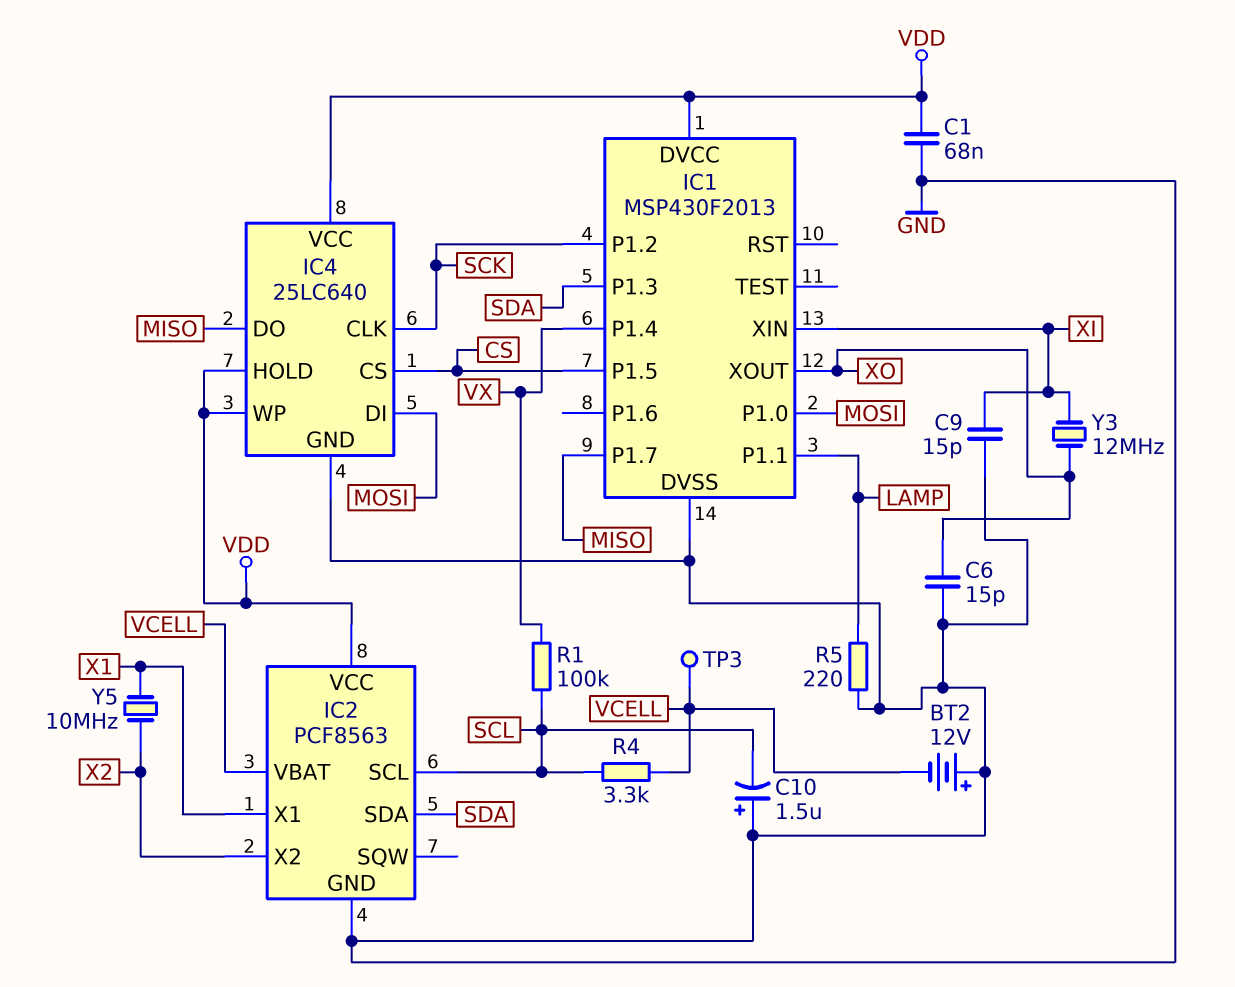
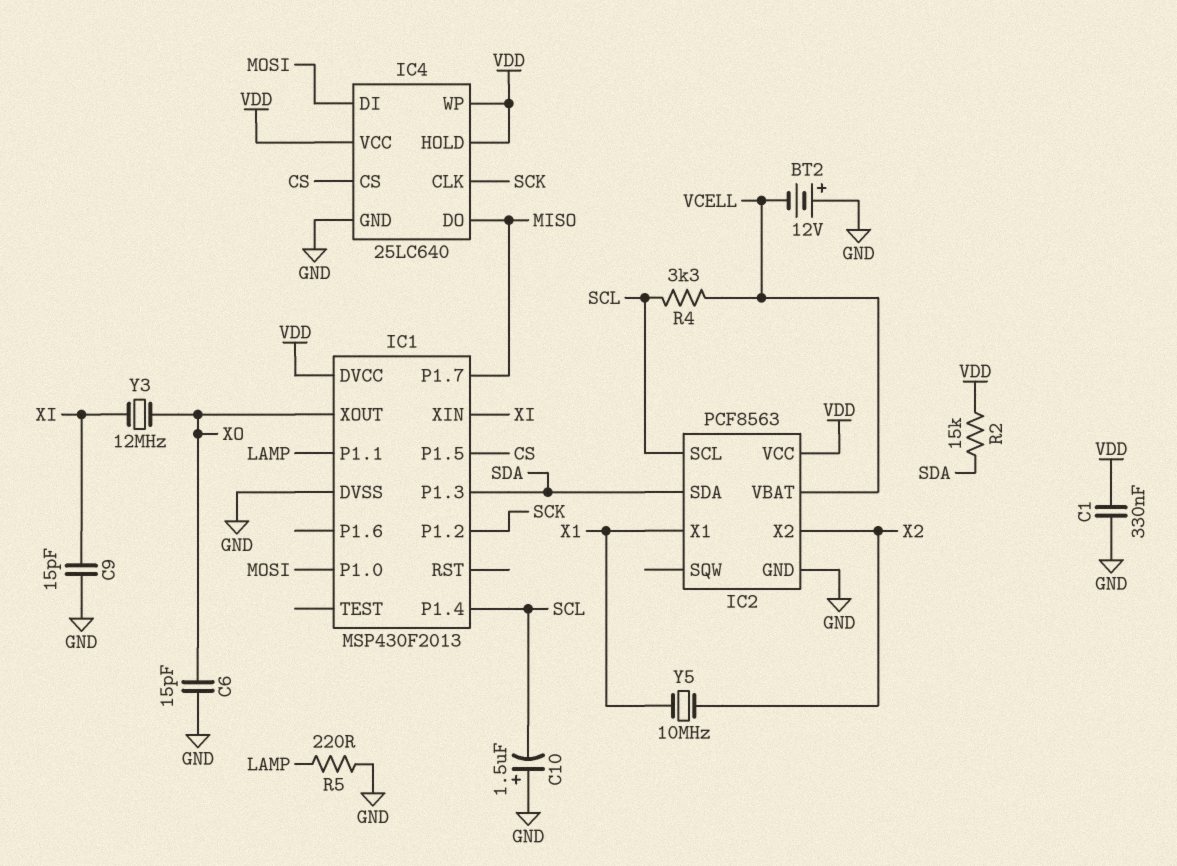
C1: 68nF (GND, VDD) -> 330nF (GND, VDD)
IC1 pin P1.4: VX -> SCL
R1: 100k (SCL, VX) -> none
R2: none -> 15k (SDA, VDD)
TP3: test point (VCELL) -> none

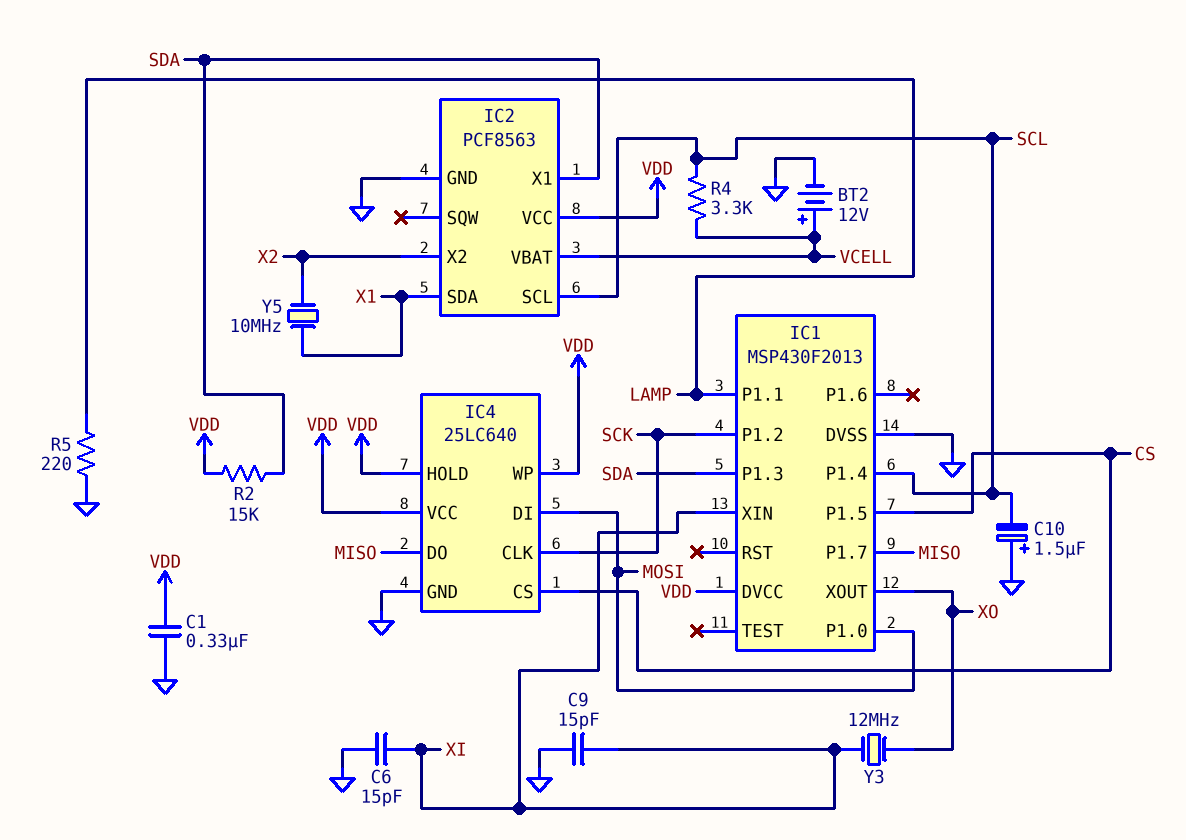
BT2: 12V (plus GND, minus VCELL) -> 12V (plus VCELL, minus GND)
C6: 15pF (GND, XO) -> 15pF (GND, XI)
IC2 pin SDA: SDA -> X1
IC2 pin X1: X1 -> SDA

